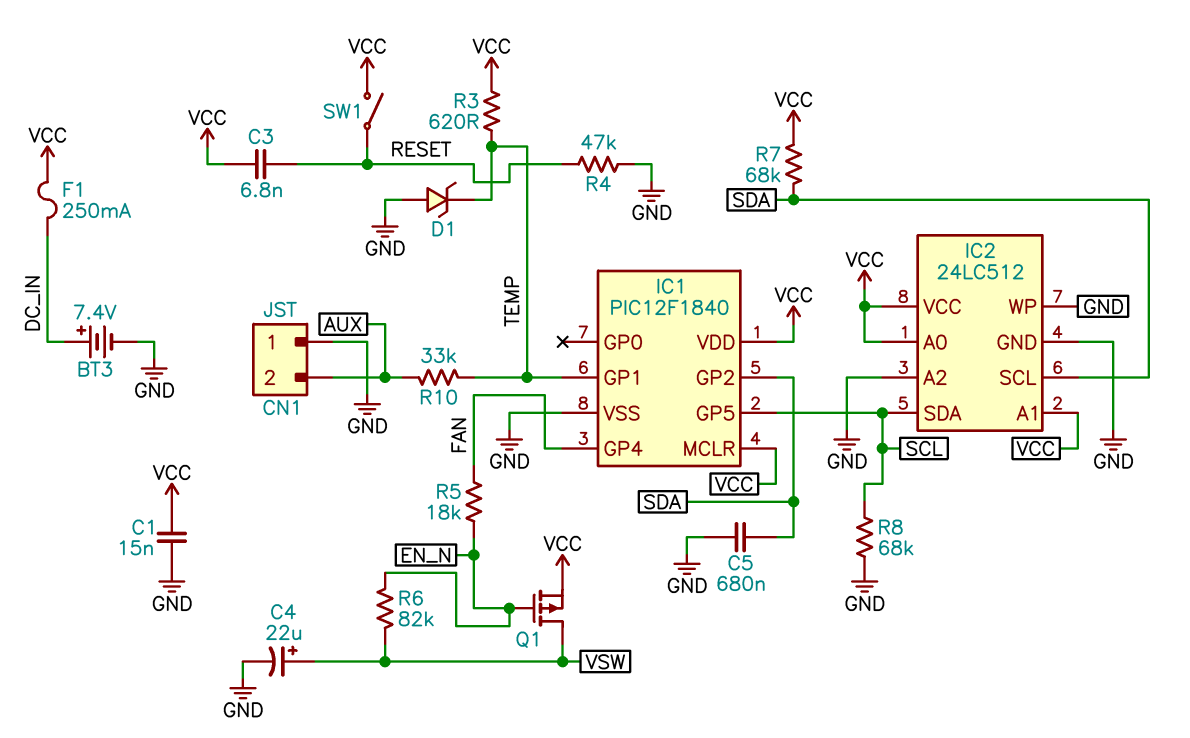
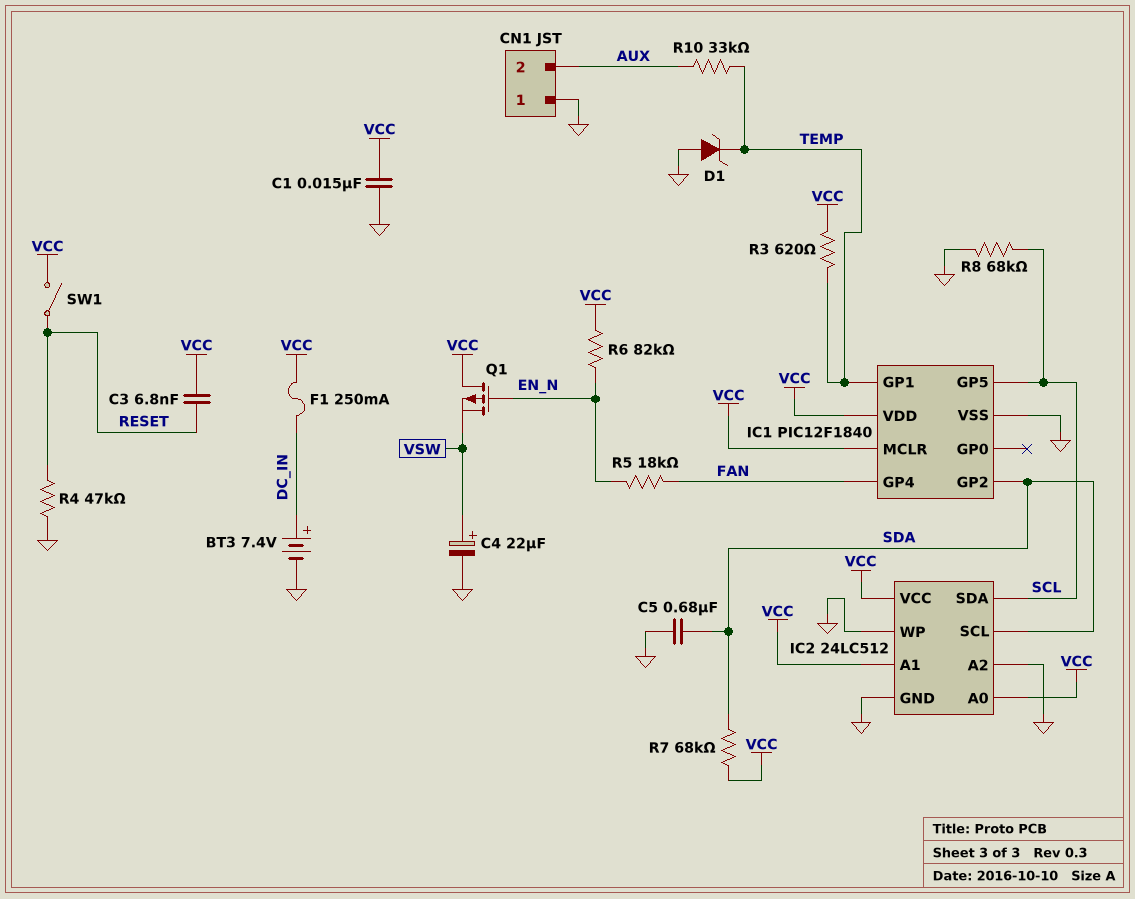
Q1: PMOS (G EN_N, D VSW, S VCC) -> PMOS (G EN_N, D VCC, S VSW)
R6: 82k (EN_N, VSW) -> 82k (EN_N, VCC)

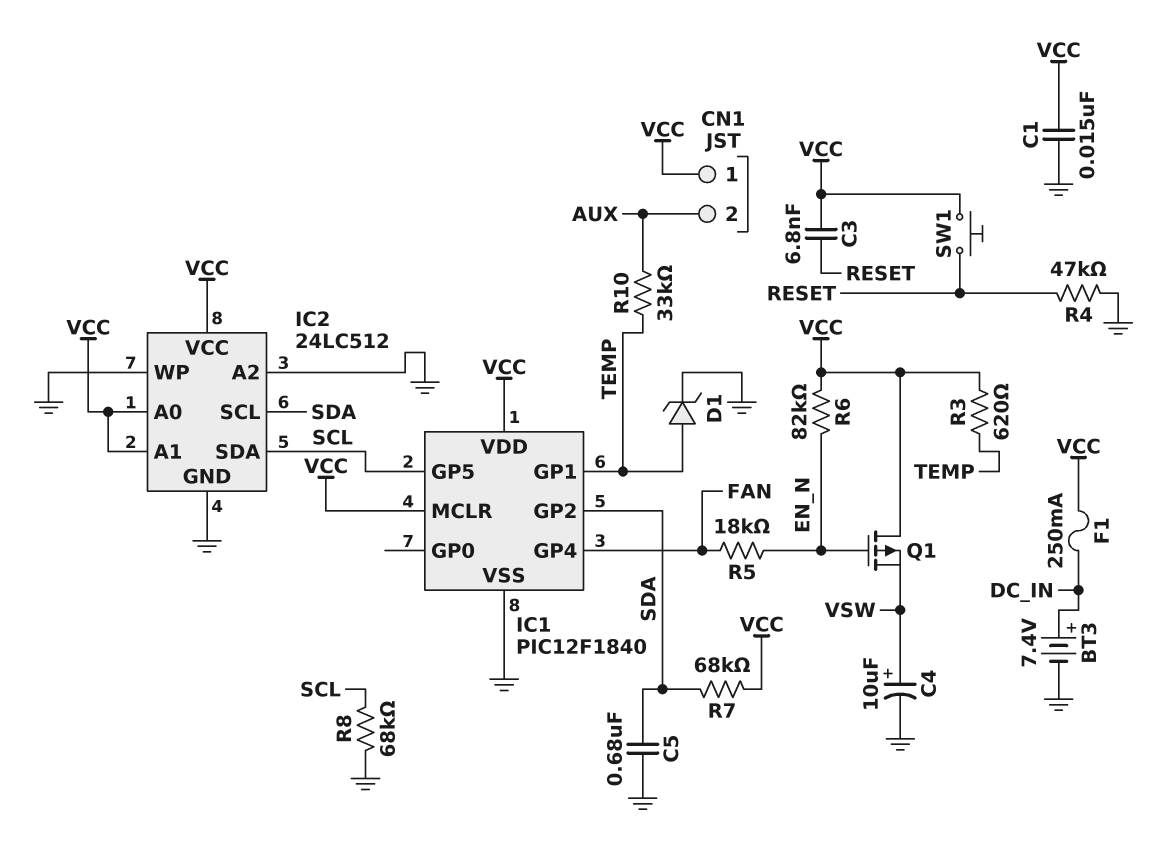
C4: 22uF (plus VSW, minus GND) -> 10uF (plus VSW, minus GND)
CN1 pin 1: GND -> VCC
D1: zener (A GND, K TEMP) -> zener (A TEMP, K GND)
SW1: switch (RESET, VCC) -> button (RESET, VCC)

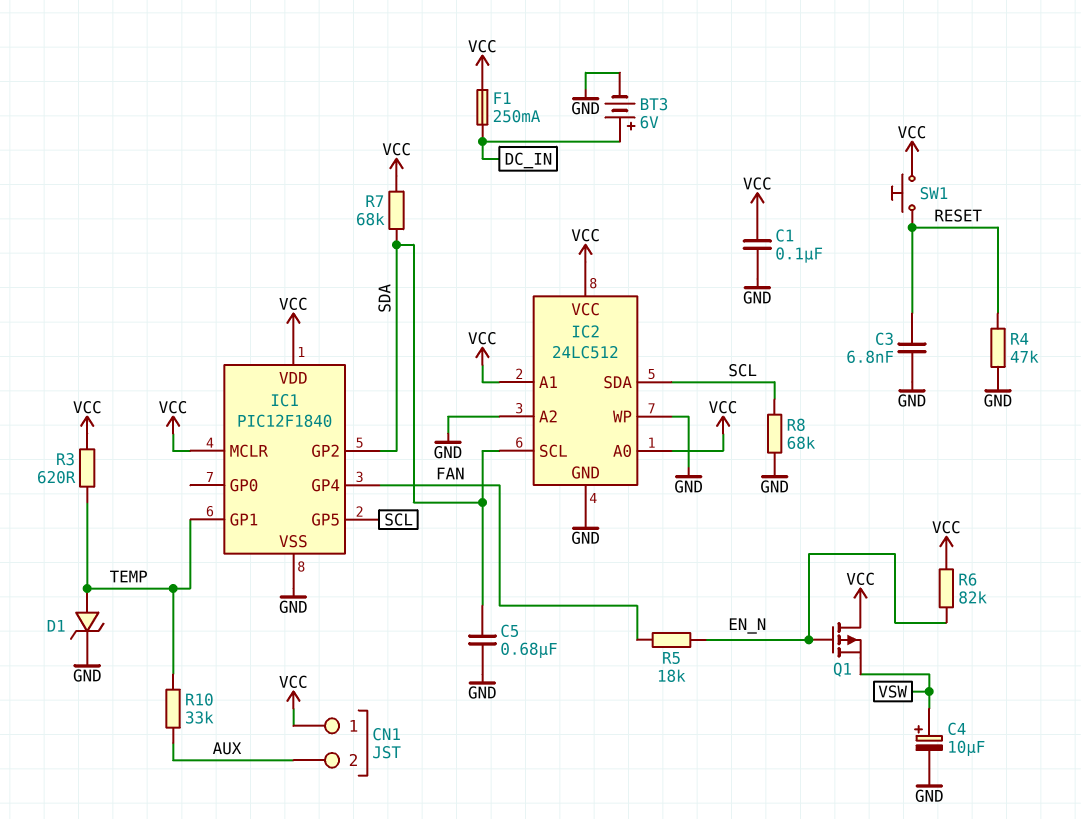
BT3: 7.4V (plus DC_IN, minus GND) -> 6V (plus DC_IN, minus GND)
C1: 15nF (GND, VCC) -> 100nF (GND, VCC)
C3: 6.8nF (RESET, VCC) -> 6.8nF (GND, RESET)

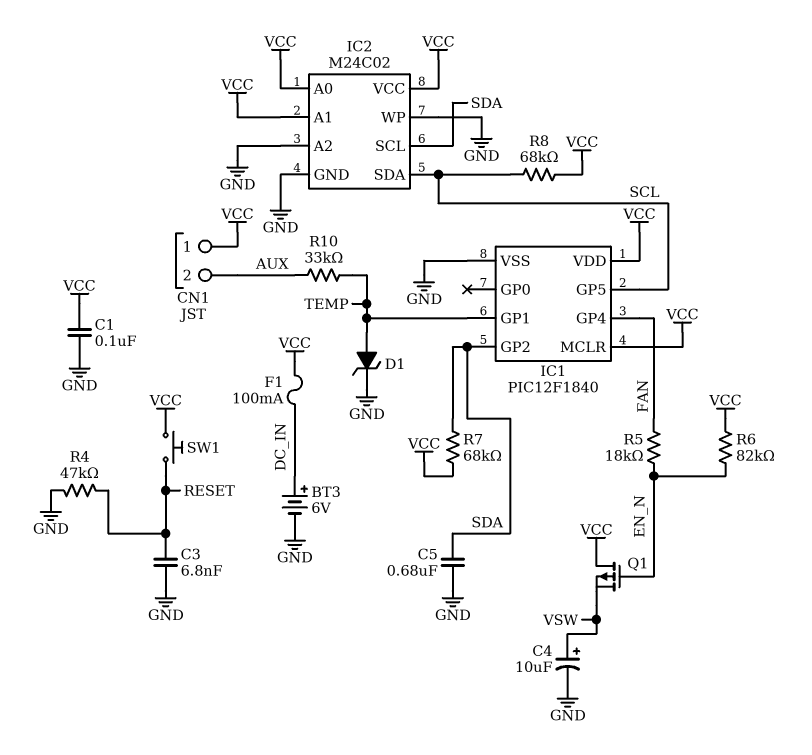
F1: 250mA (DC_IN, VCC) -> 100mA (DC_IN, VCC)
IC2: 24LC512 -> M24C02
R3: 620 (TEMP, VCC) -> none
R8: 68k (GND, SCL) -> 68k (SCL, VCC)

